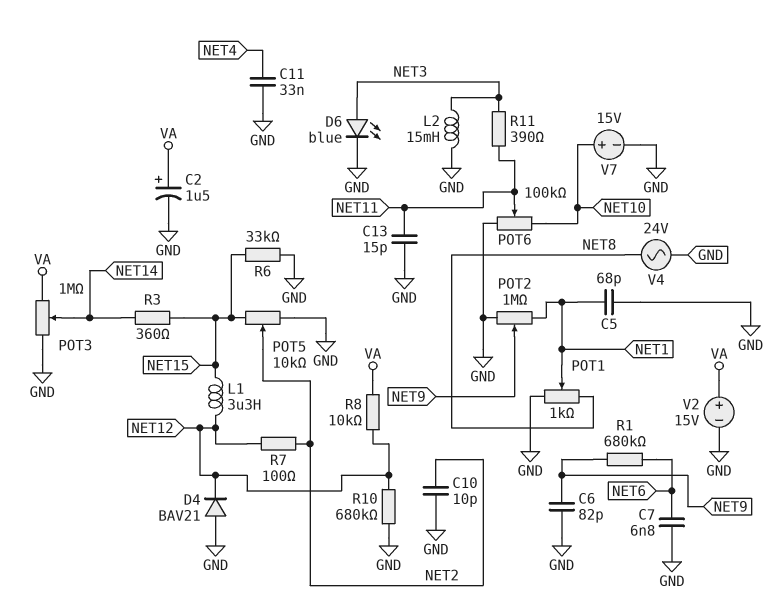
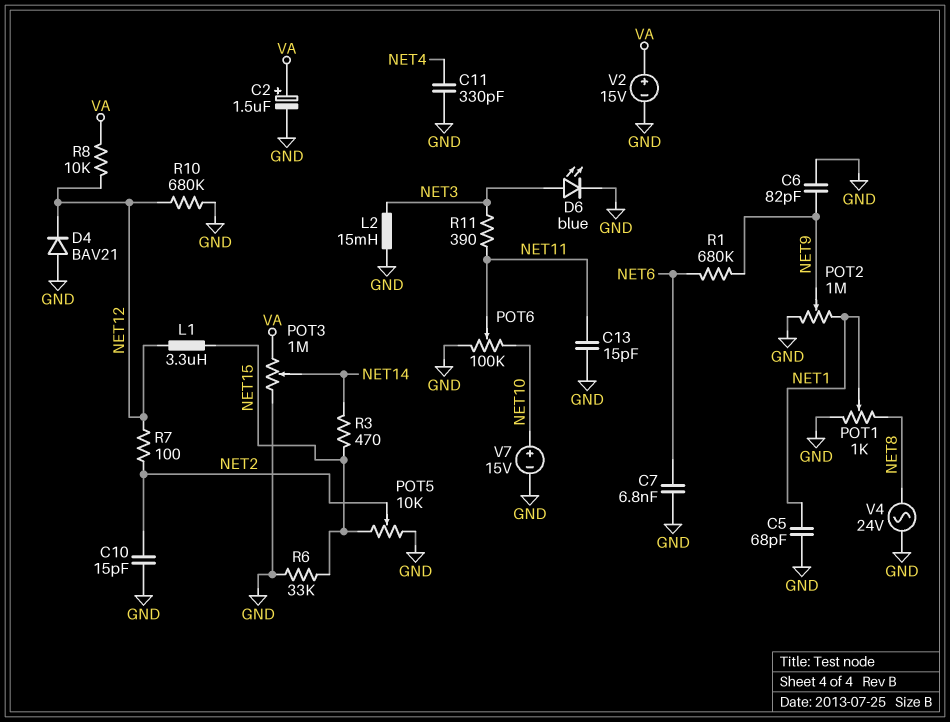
C10: 10pF (GND, NET2) -> 15pF (GND, NET2)
C11: 33nF (GND, NET4) -> 330pF (GND, NET4)
R3: 360 (NET14, NET15) -> 470 (NET14, NET15)

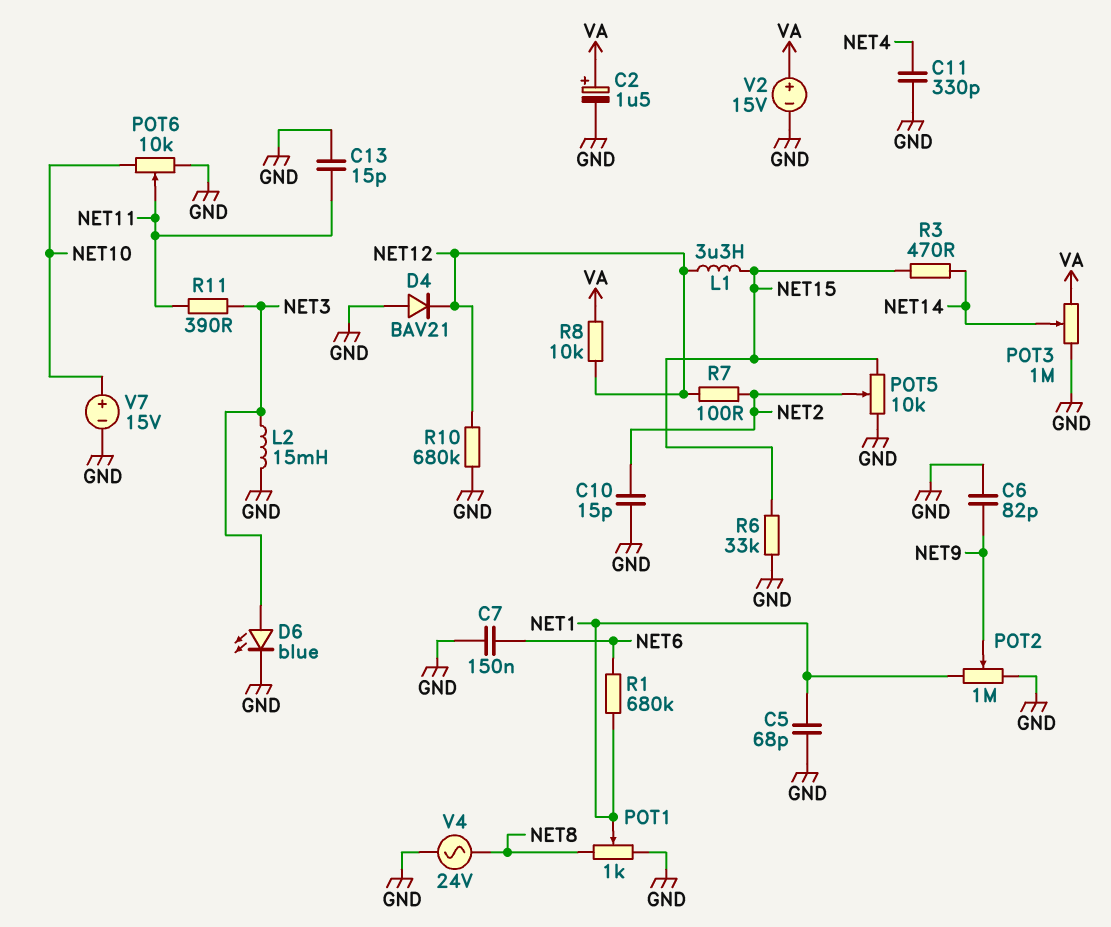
C7: 6.8nF (GND, NET6) -> 150nF (GND, NET6)
POT6: 100k (GND, NET10, wiper NET11) -> 10k (GND, NET10, wiper NET11)
R1: 680k (NET6, NET9) -> 680k (NET1, NET6)

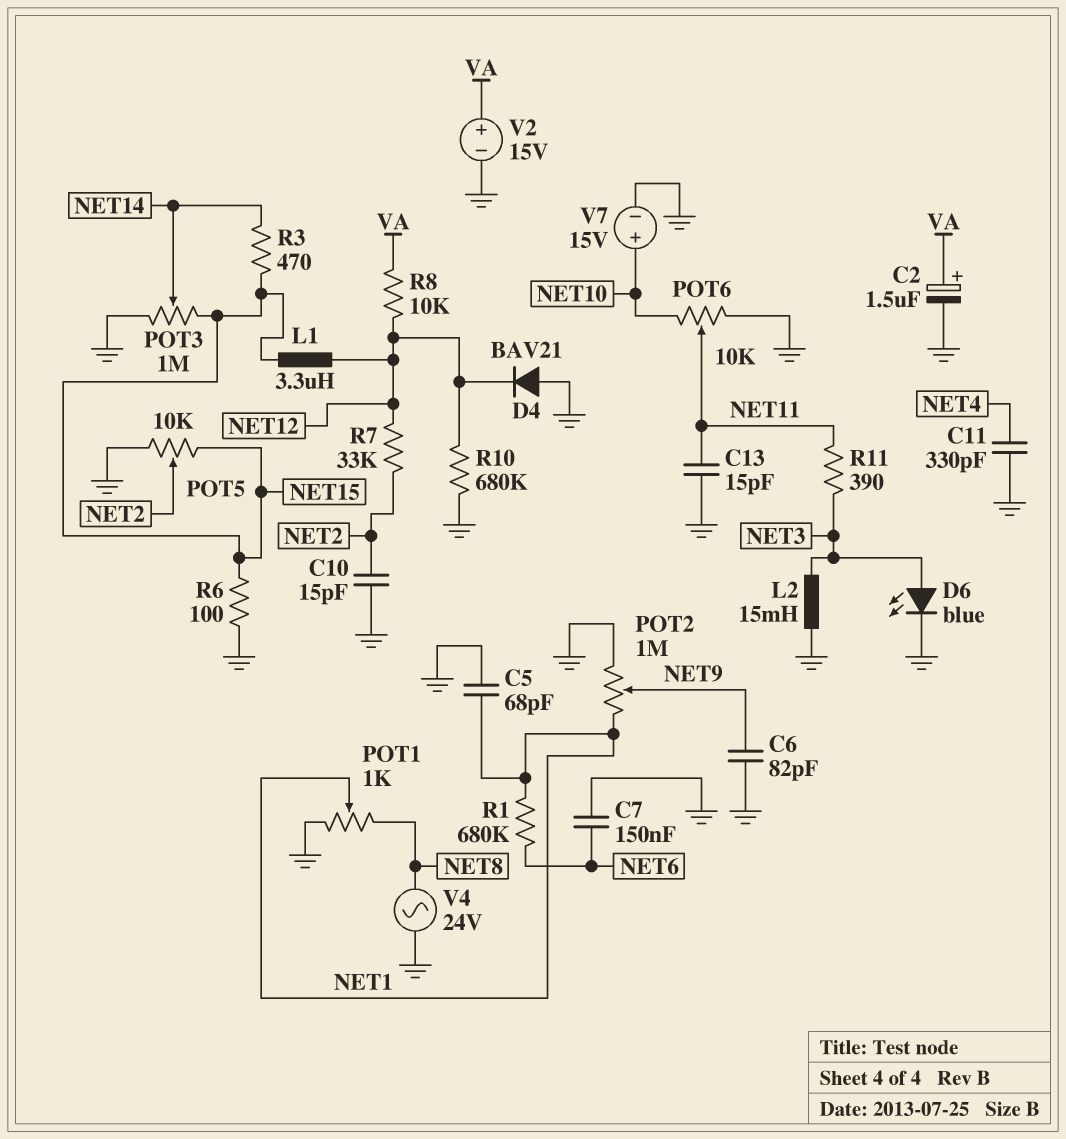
POT3: 1M (GND, VA, wiper NET14) -> 1M (GND, NET15, wiper NET14)
R6: 33k (GND, NET15) -> 100 (GND, NET15)
R7: 100 (NET2, NET12) -> 33k (NET2, NET12)

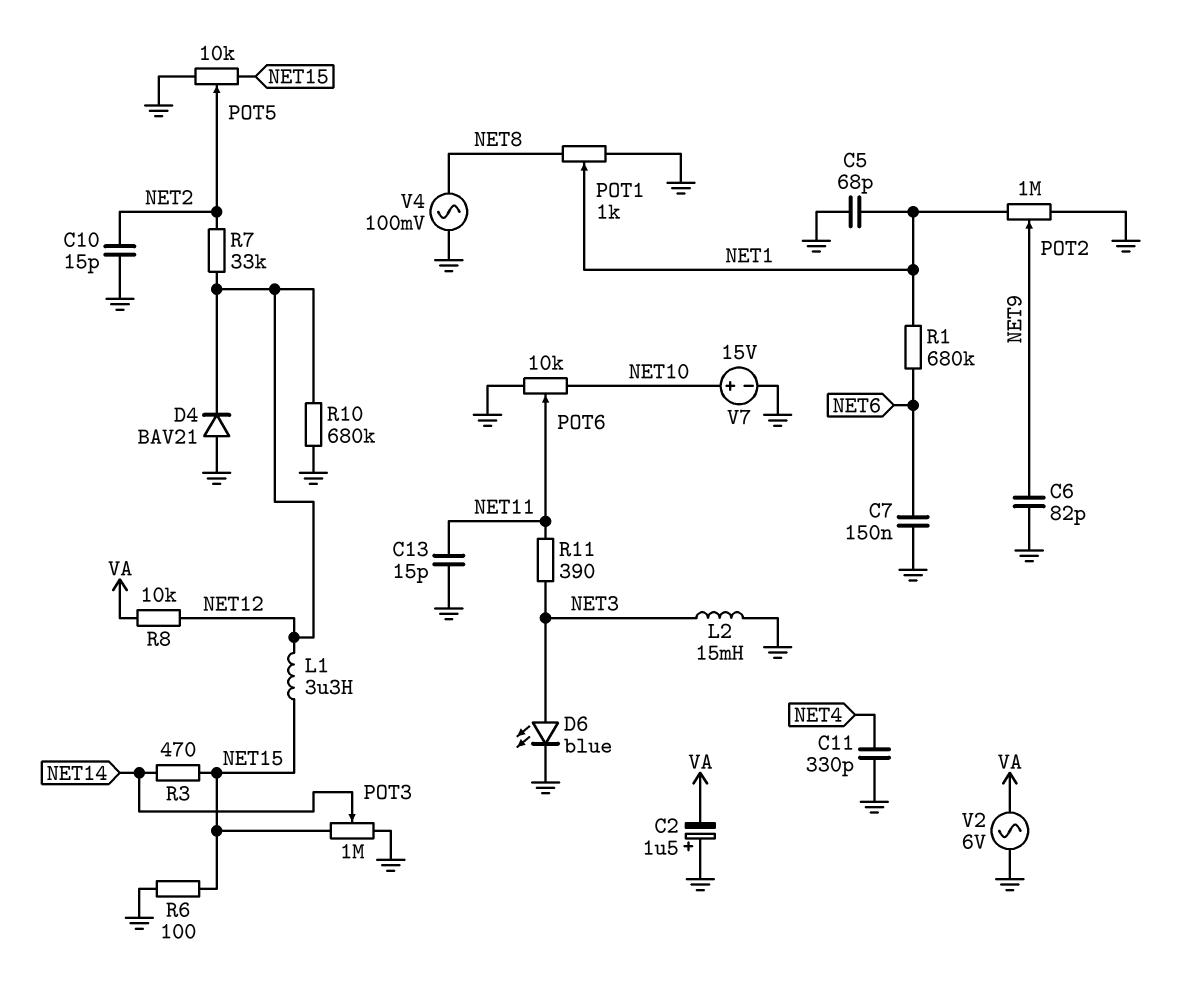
C2: 1.5uF (plus VA, minus GND) -> 1.5uF (plus GND, minus VA)
V2: 15V (plus VA, minus GND) -> AC 6V (GND, VA)
V4: AC 24V (GND, NET8) -> AC 100mV (GND, NET8)

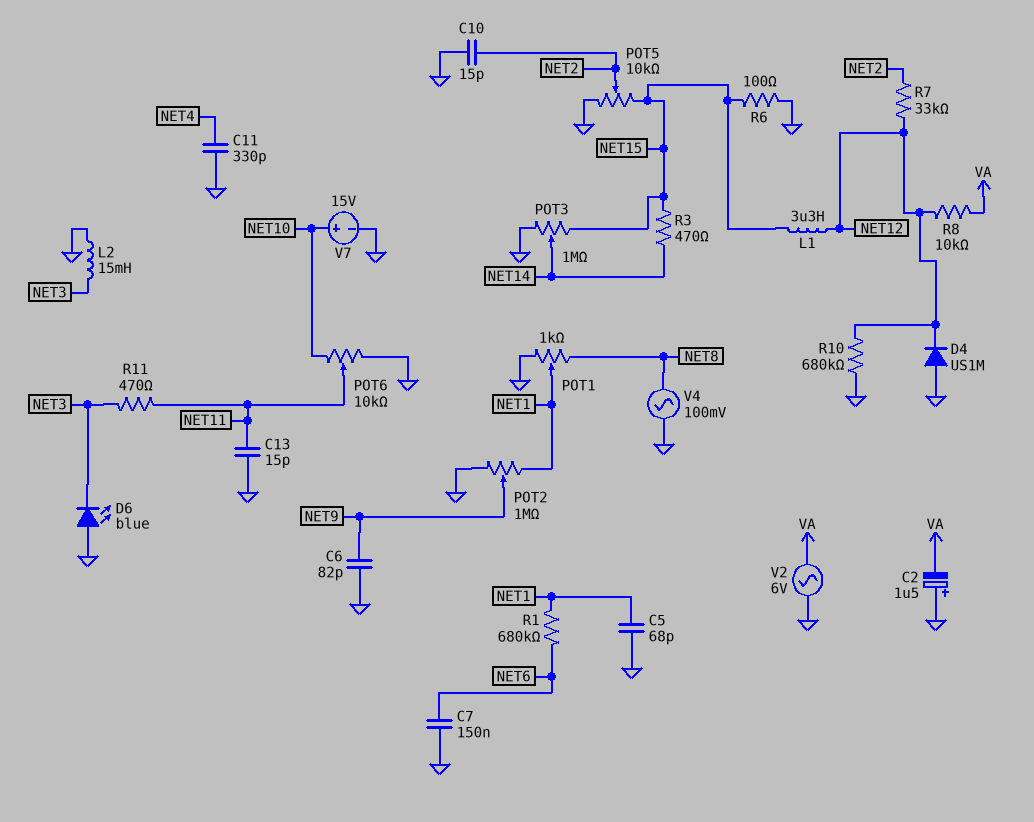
D4: diode BAV21 (A GND, K NET12) -> diode US1M (A GND, K NET12)
D6: LED blue (A NET3, K GND) -> LED blue (A GND, K NET3)
R11: 390 (NET3, NET11) -> 470 (NET3, NET11)

